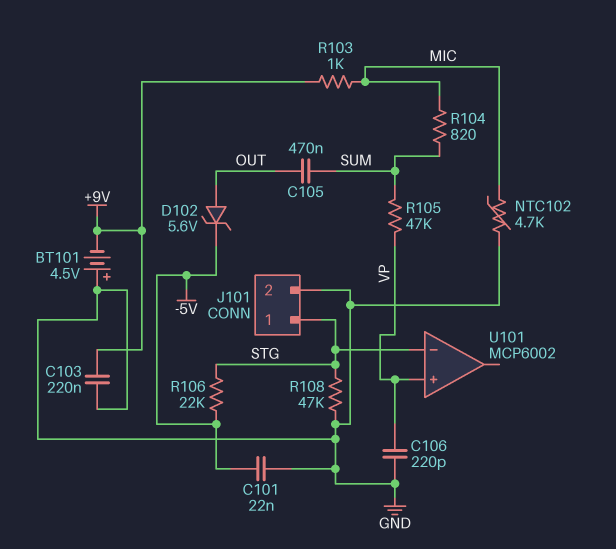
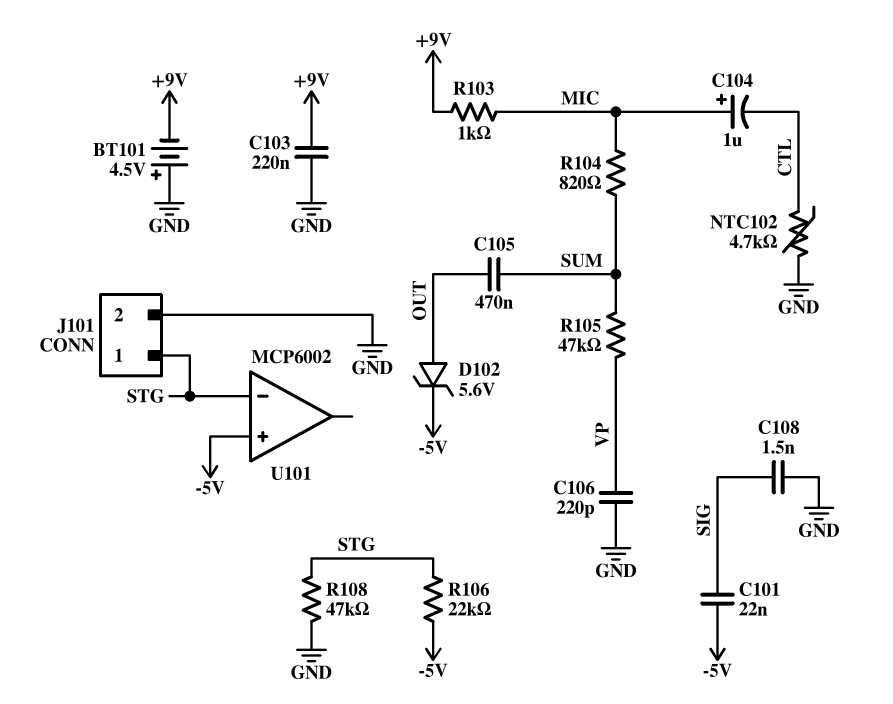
C101: 22nF (-5V, GND) -> 22nF (-5V, SIG)
C104: none -> 1uF (plus MIC, minus CTL)
C108: none -> 1.5nF (GND, SIG)
NTC102: 4.7k (GND, MIC) -> 4.7k (CTL, GND)
U101 pin in+: VP -> -5V

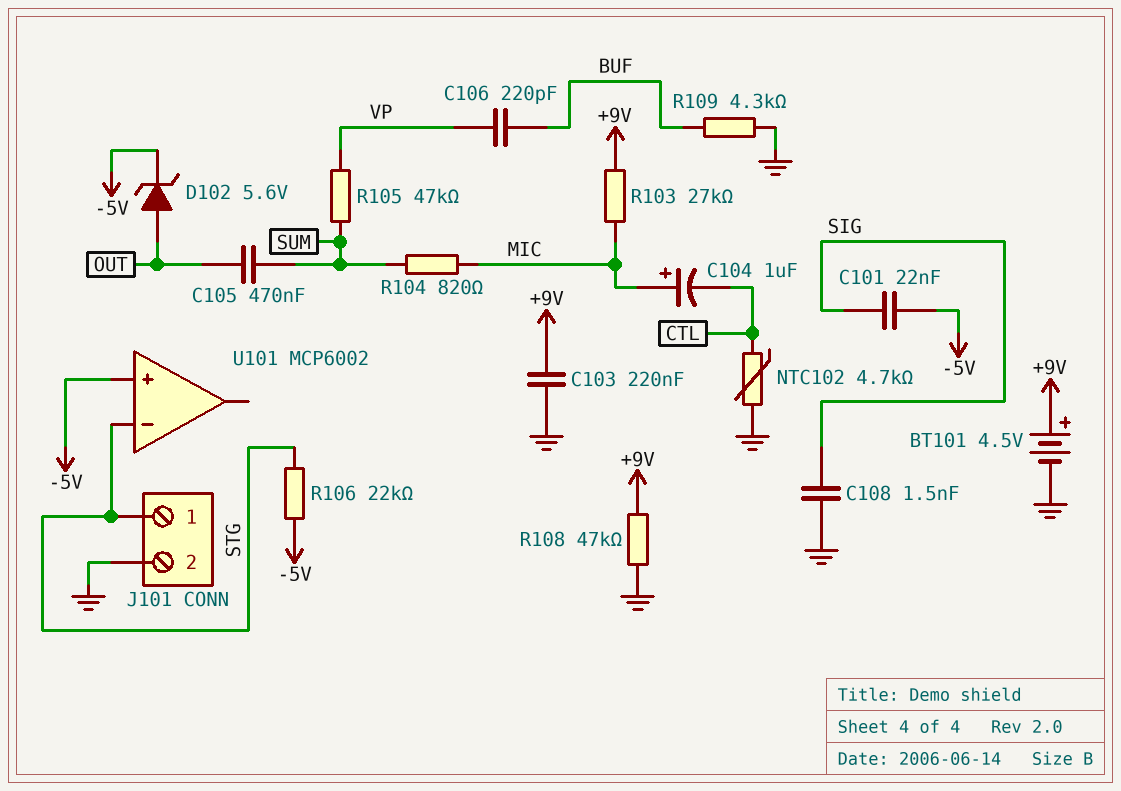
BT101: 4.5V (plus GND, minus +9V) -> 4.5V (plus +9V, minus GND)
C106: 220pF (GND, VP) -> 220pF (BUF, VP)
R103: 1k (+9V, MIC) -> 27k (+9V, MIC)
R108: 47k (GND, STG) -> 47k (+9V, GND)
R109: none -> 4.3k (BUF, GND)

